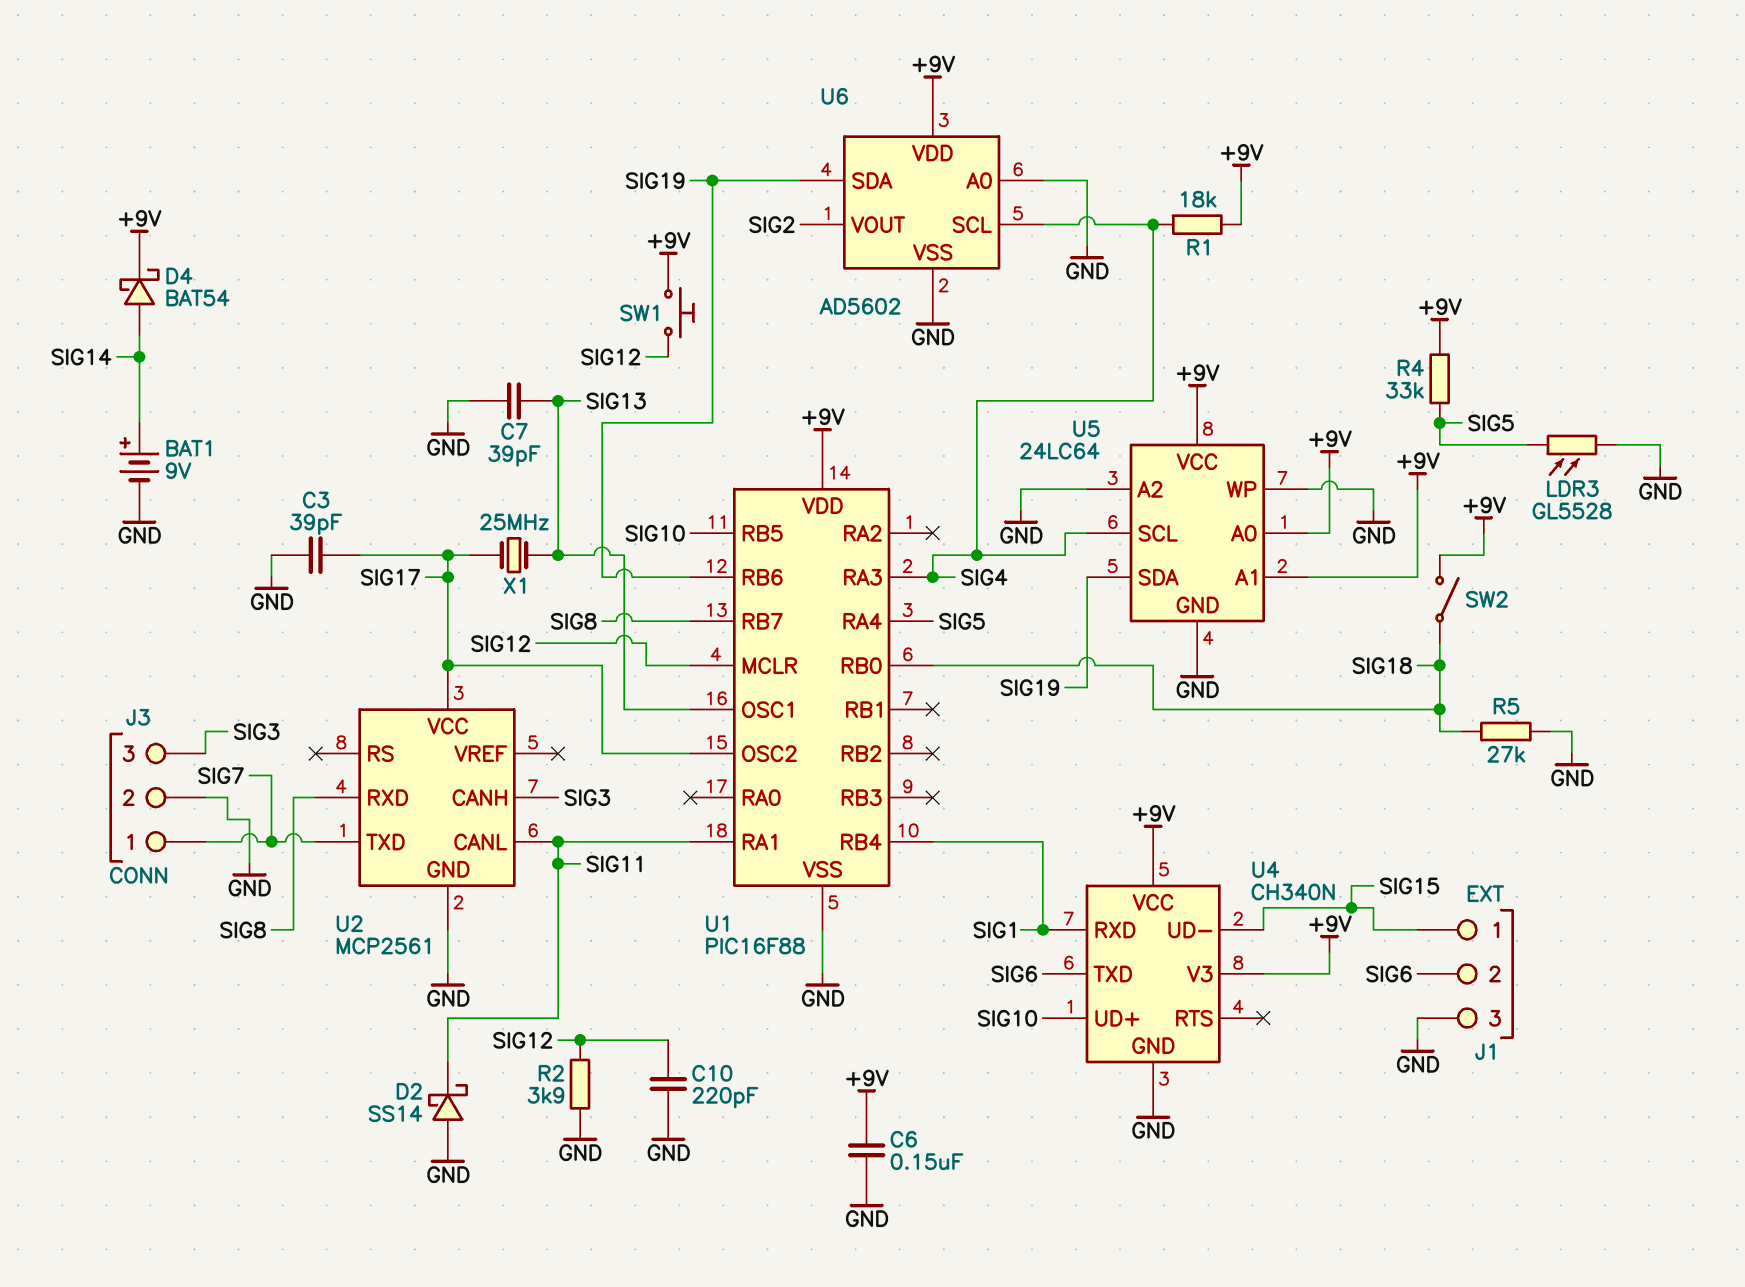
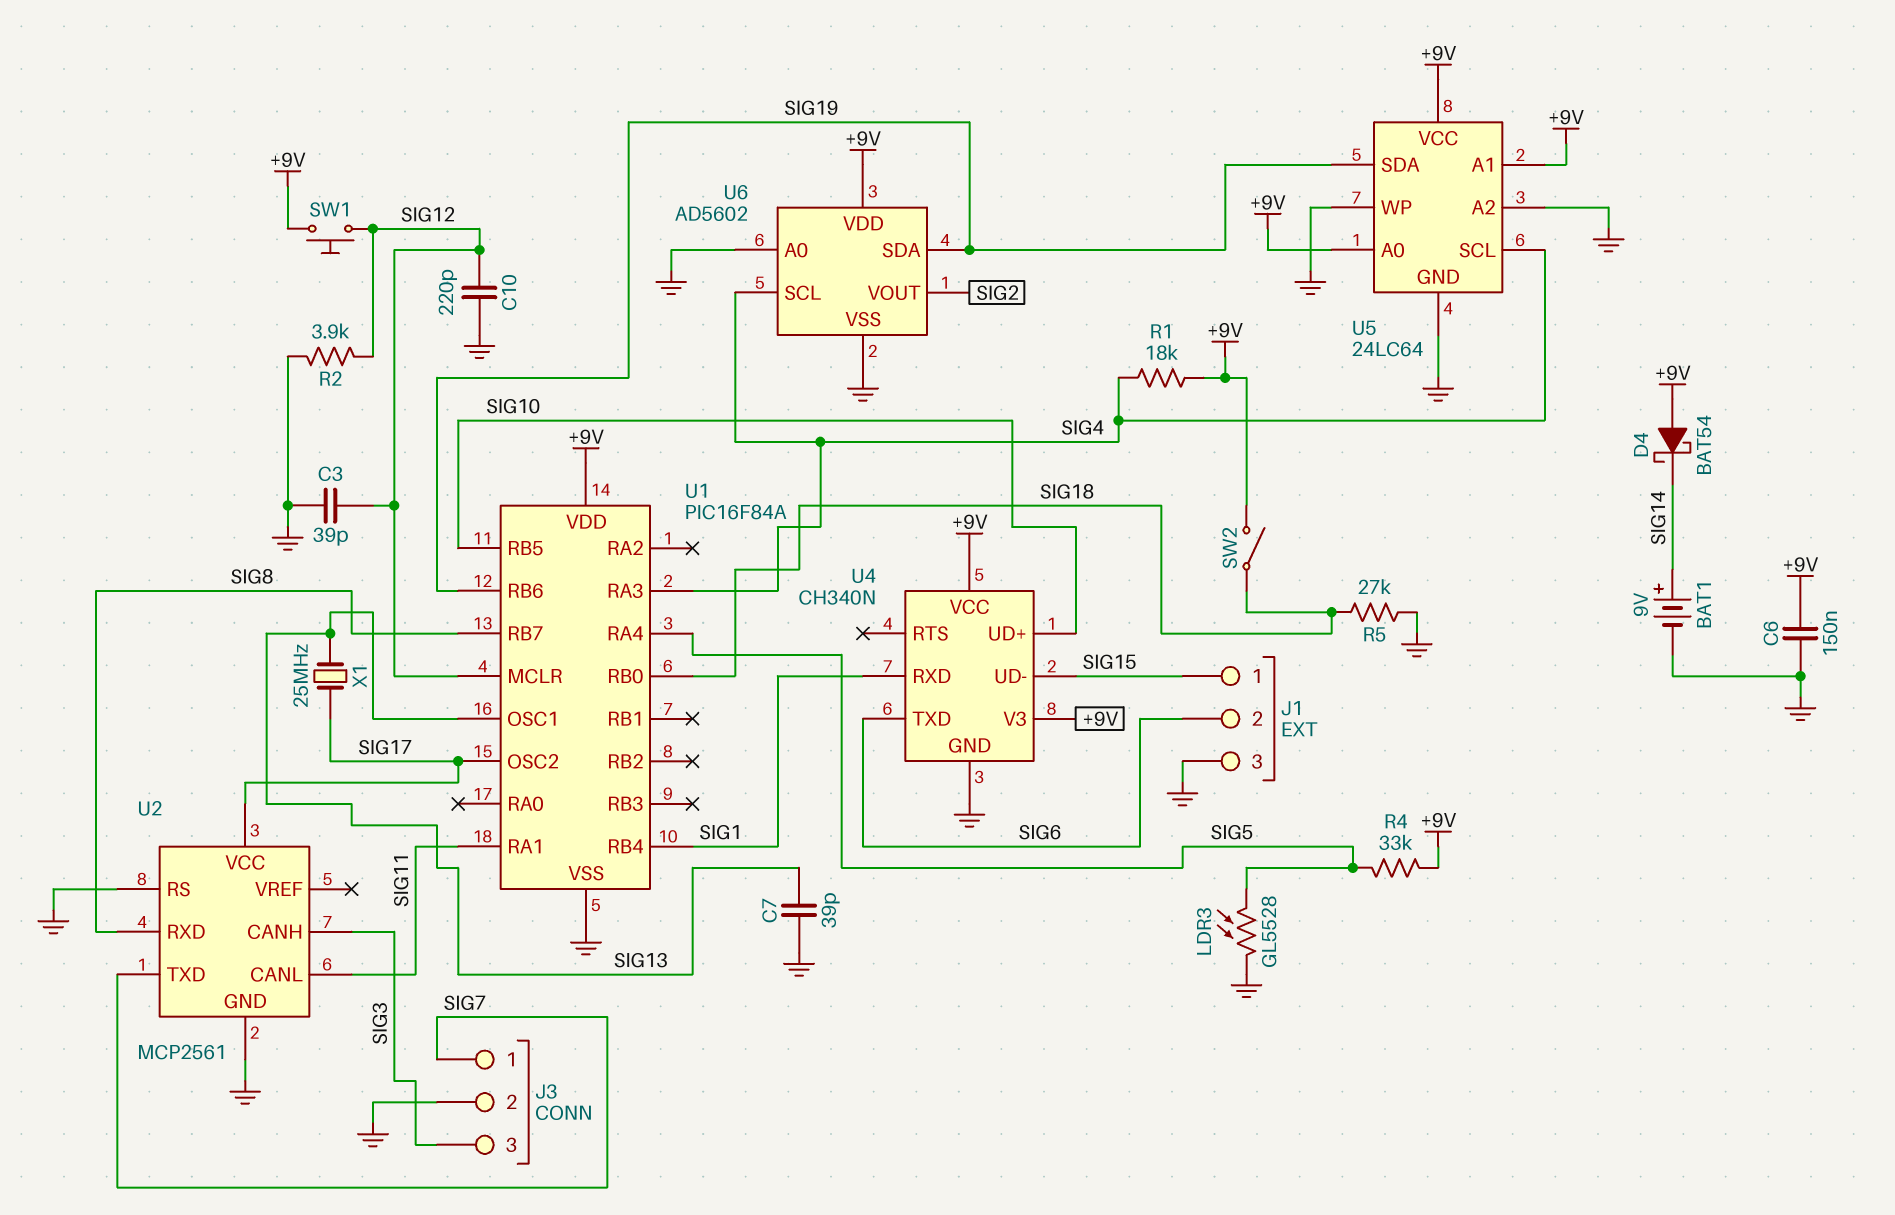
C3: 39pF (GND, SIG17) -> 39pF (GND, SIG12)
D2: schottky SS14 (A GND, K SIG11) -> none
D4: schottky BAT54 (A SIG14, K +9V) -> schottky BAT54 (A +9V, K SIG14)
U1: PIC16F88 -> PIC16F84A
U2 pin RS: none -> GND

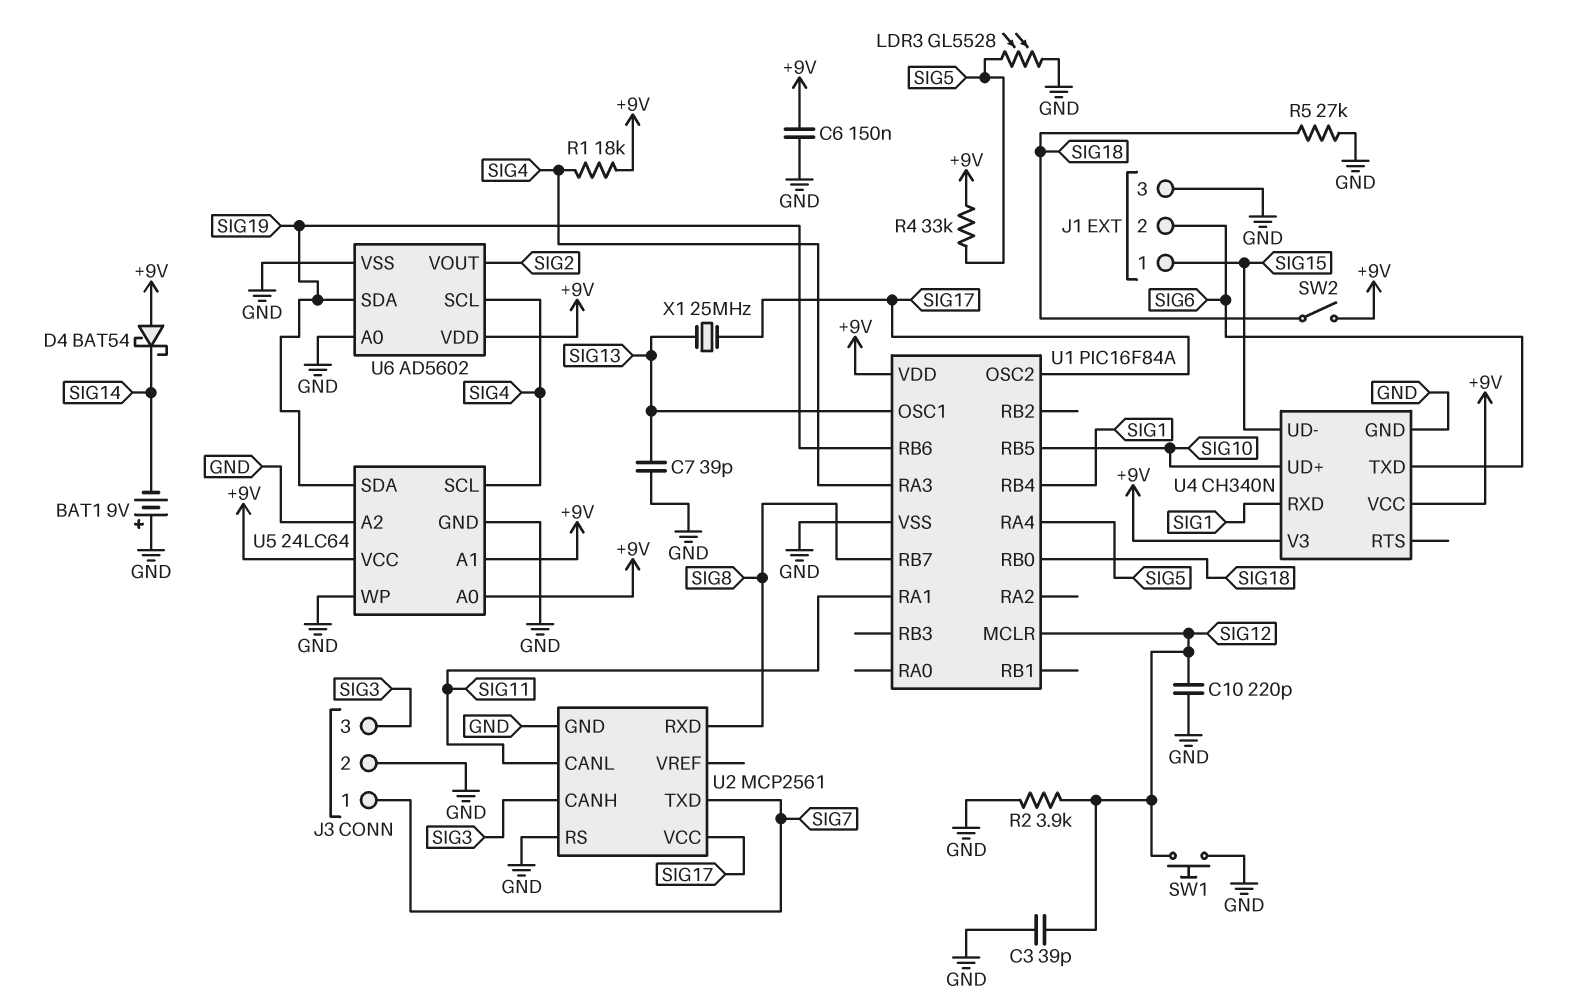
BAT1: 9V (plus SIG14, minus GND) -> 9V (plus GND, minus SIG14)
SW1: button (+9V, SIG12) -> button (GND, SIG12)

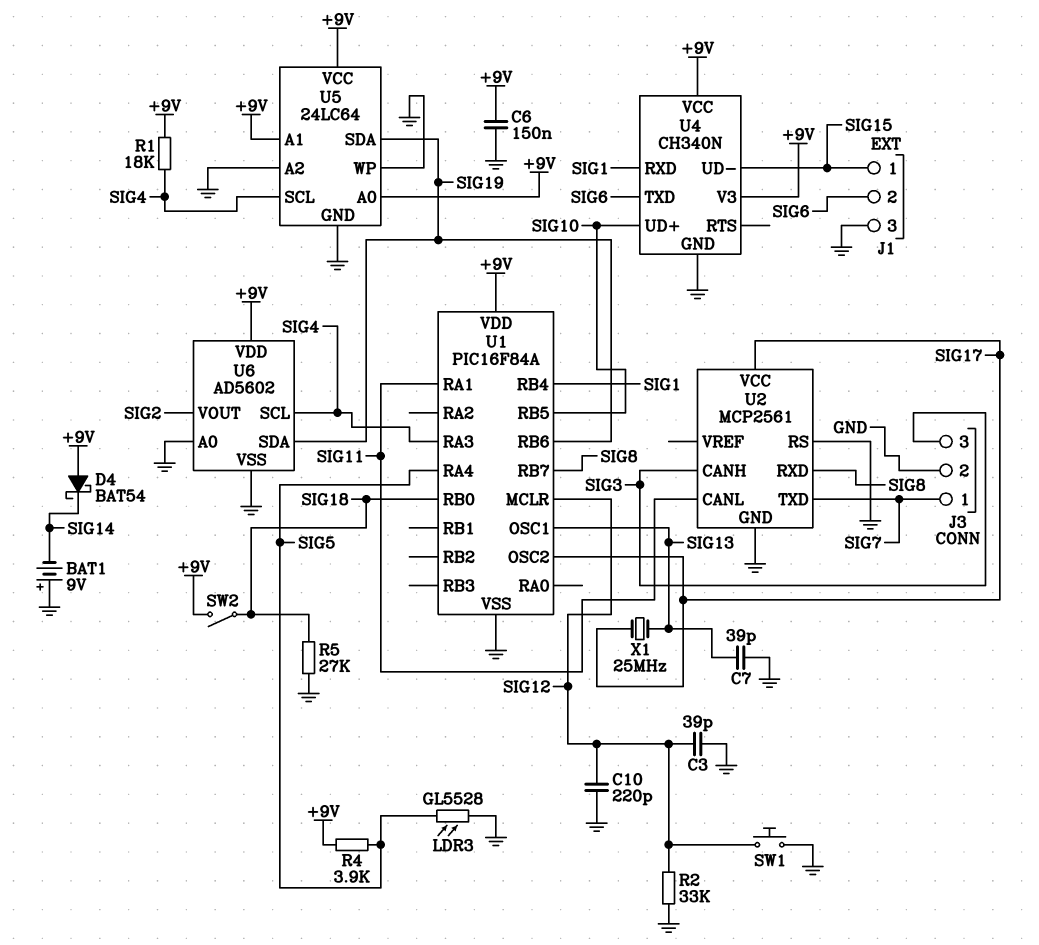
R2: 3.9k (GND, SIG12) -> 33k (GND, SIG12)
R4: 33k (+9V, SIG5) -> 3.9k (+9V, SIG5)

